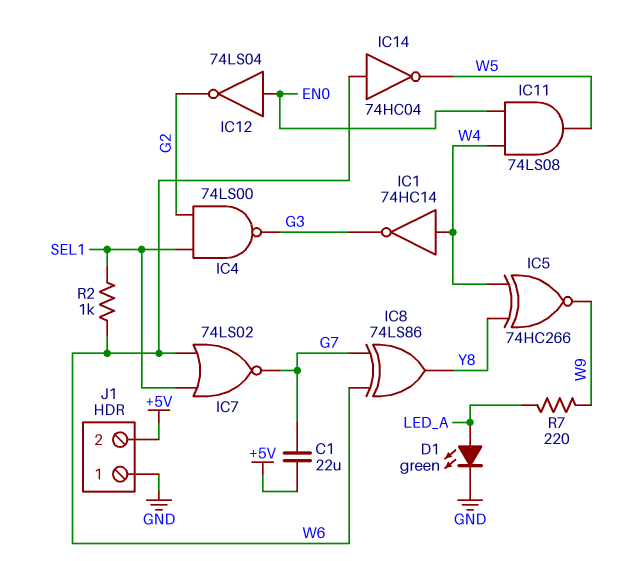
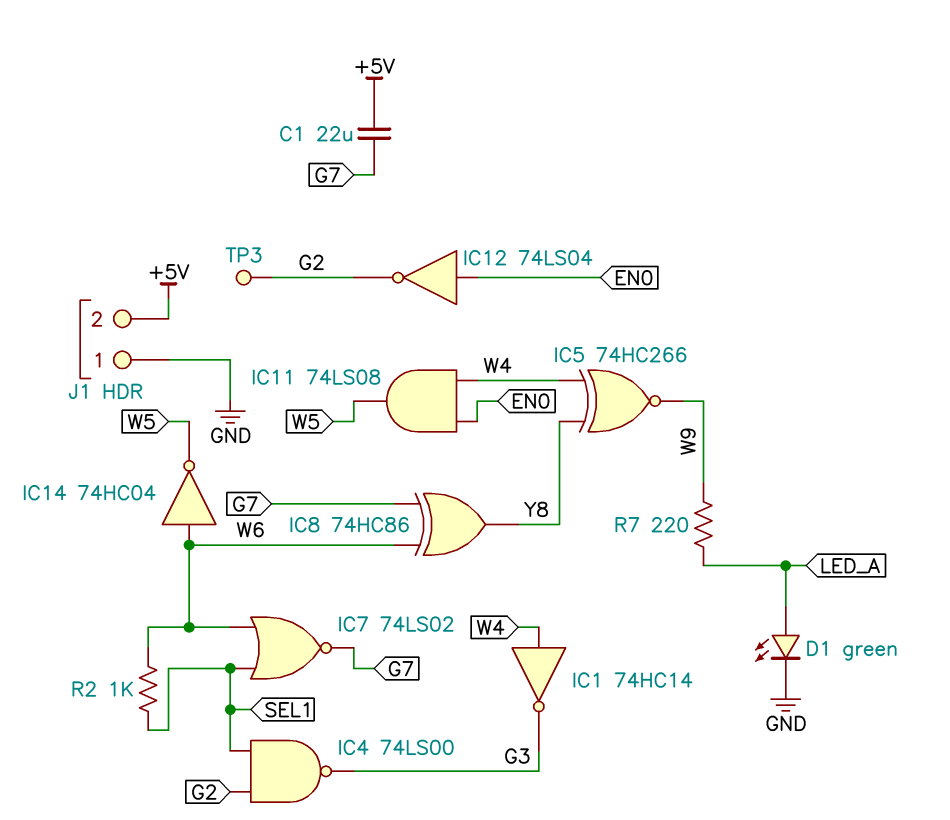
IC8: XOR 74LS86 (in G7, in W6, out Y8) -> XOR 74HC86 (in G7, in W6, out Y8)
TP3: none -> test point (G2)

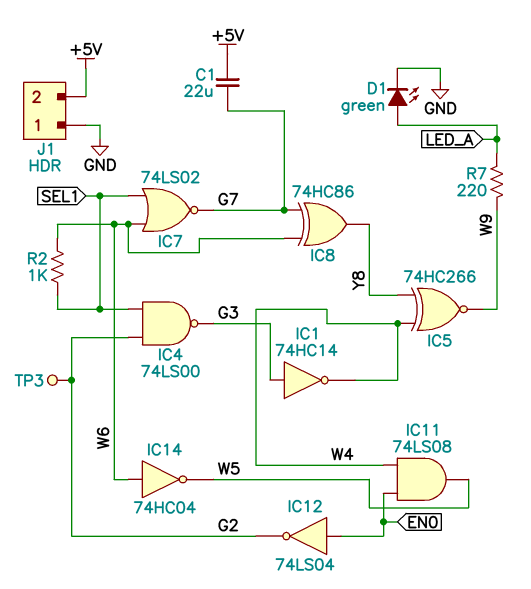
IC1: NOT 74HC14 (in W4, out G3) -> NOT 74HC14 (in G3, out W4)

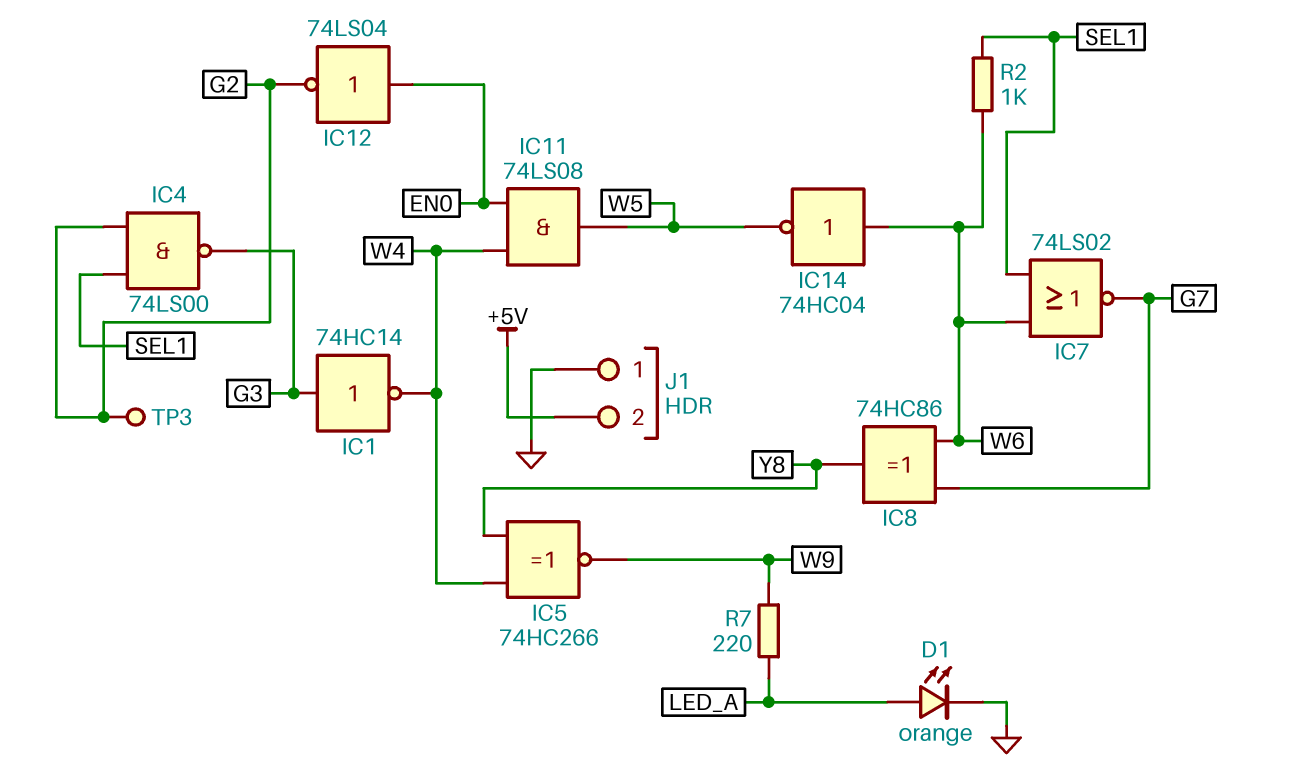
C1: 22uF (+5V, G7) -> none
D1: LED green (A LED_A, K GND) -> LED orange (A LED_A, K GND)

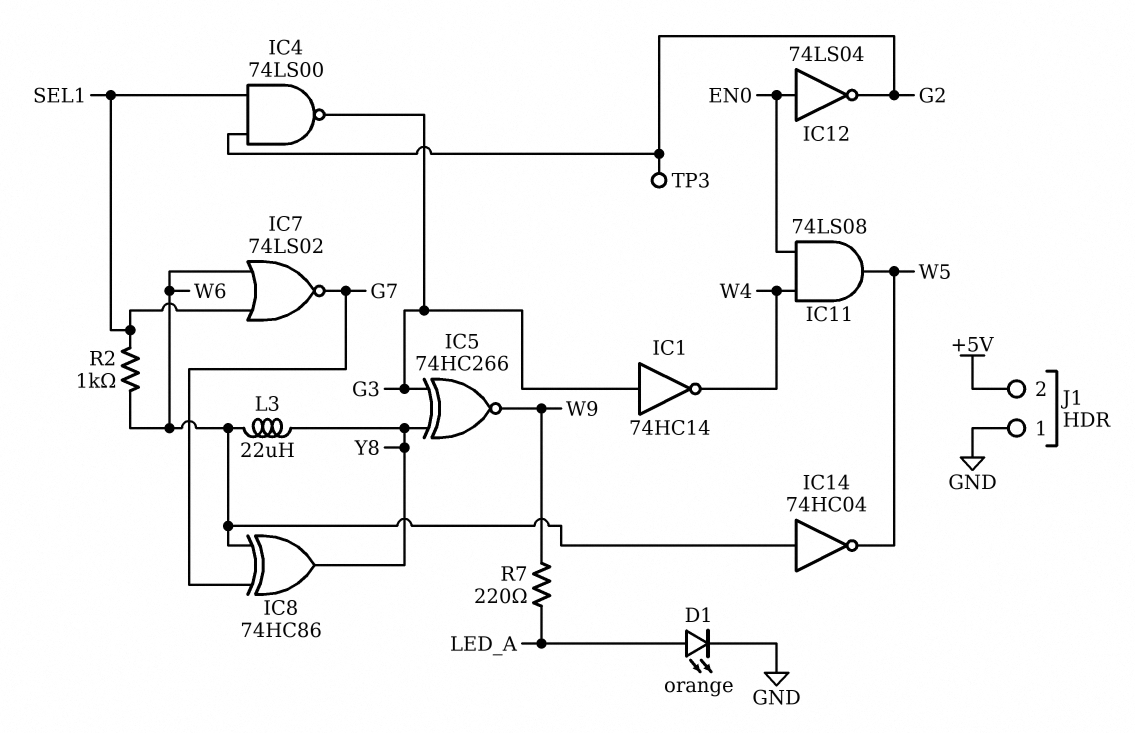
IC5: XNOR 74HC266 (in W4, in Y8, out W9) -> XNOR 74HC266 (in G3, in Y8, out W9)
L3: none -> 22uH (W6, Y8)

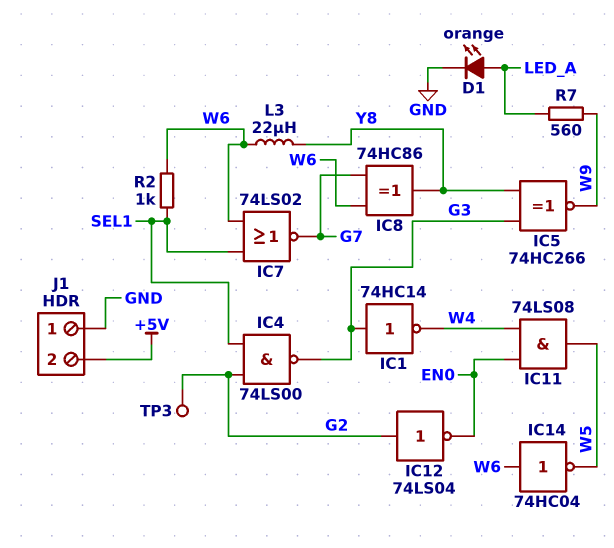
IC12: NOT 74LS04 (in EN0, out G2) -> NOT 74LS04 (in G2, out EN0)
R7: 220 (LED_A, W9) -> 560 (LED_A, W9)

